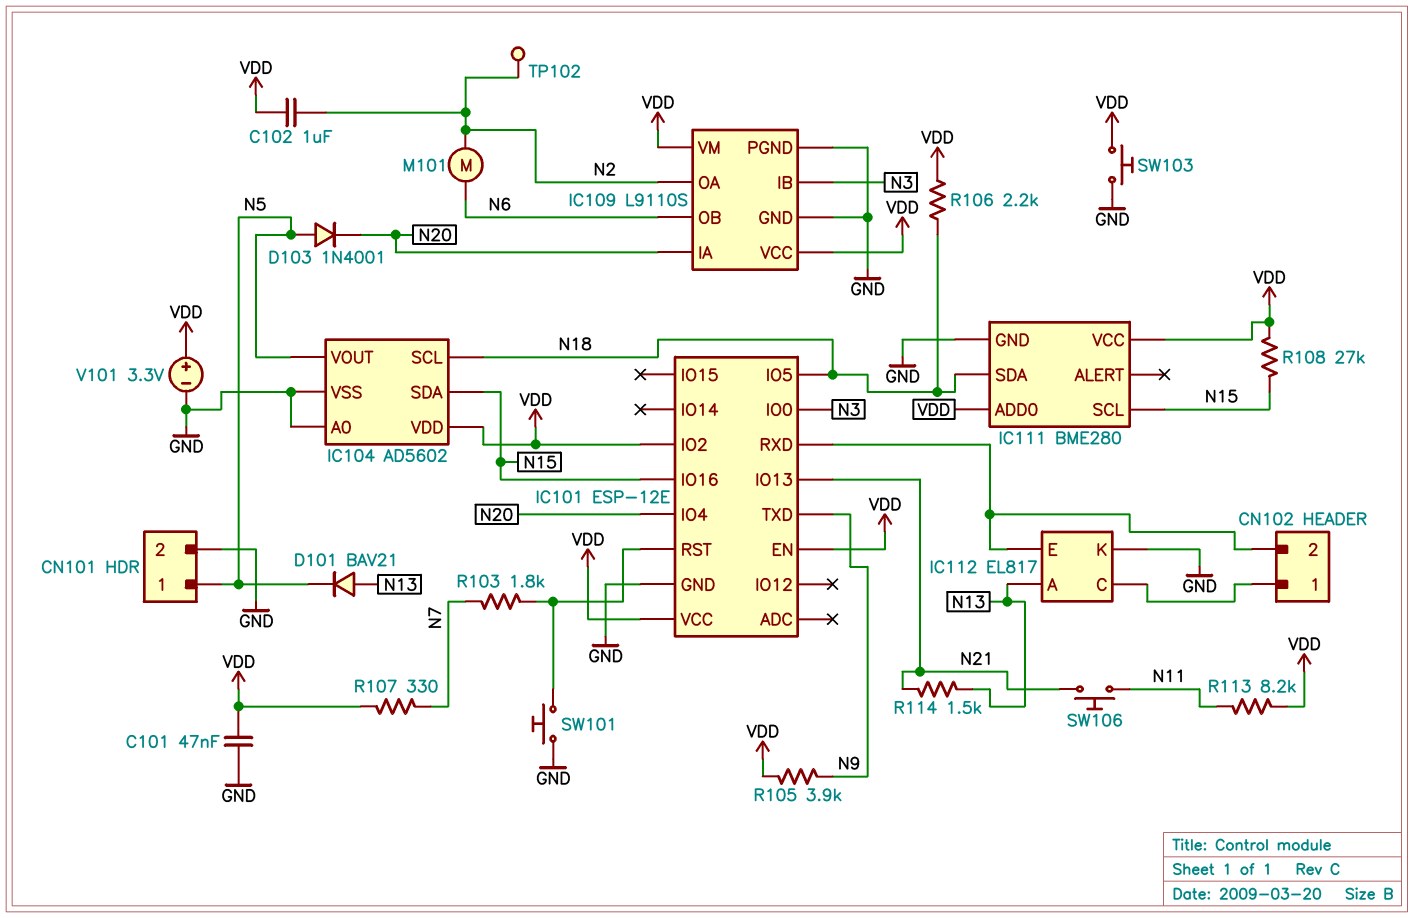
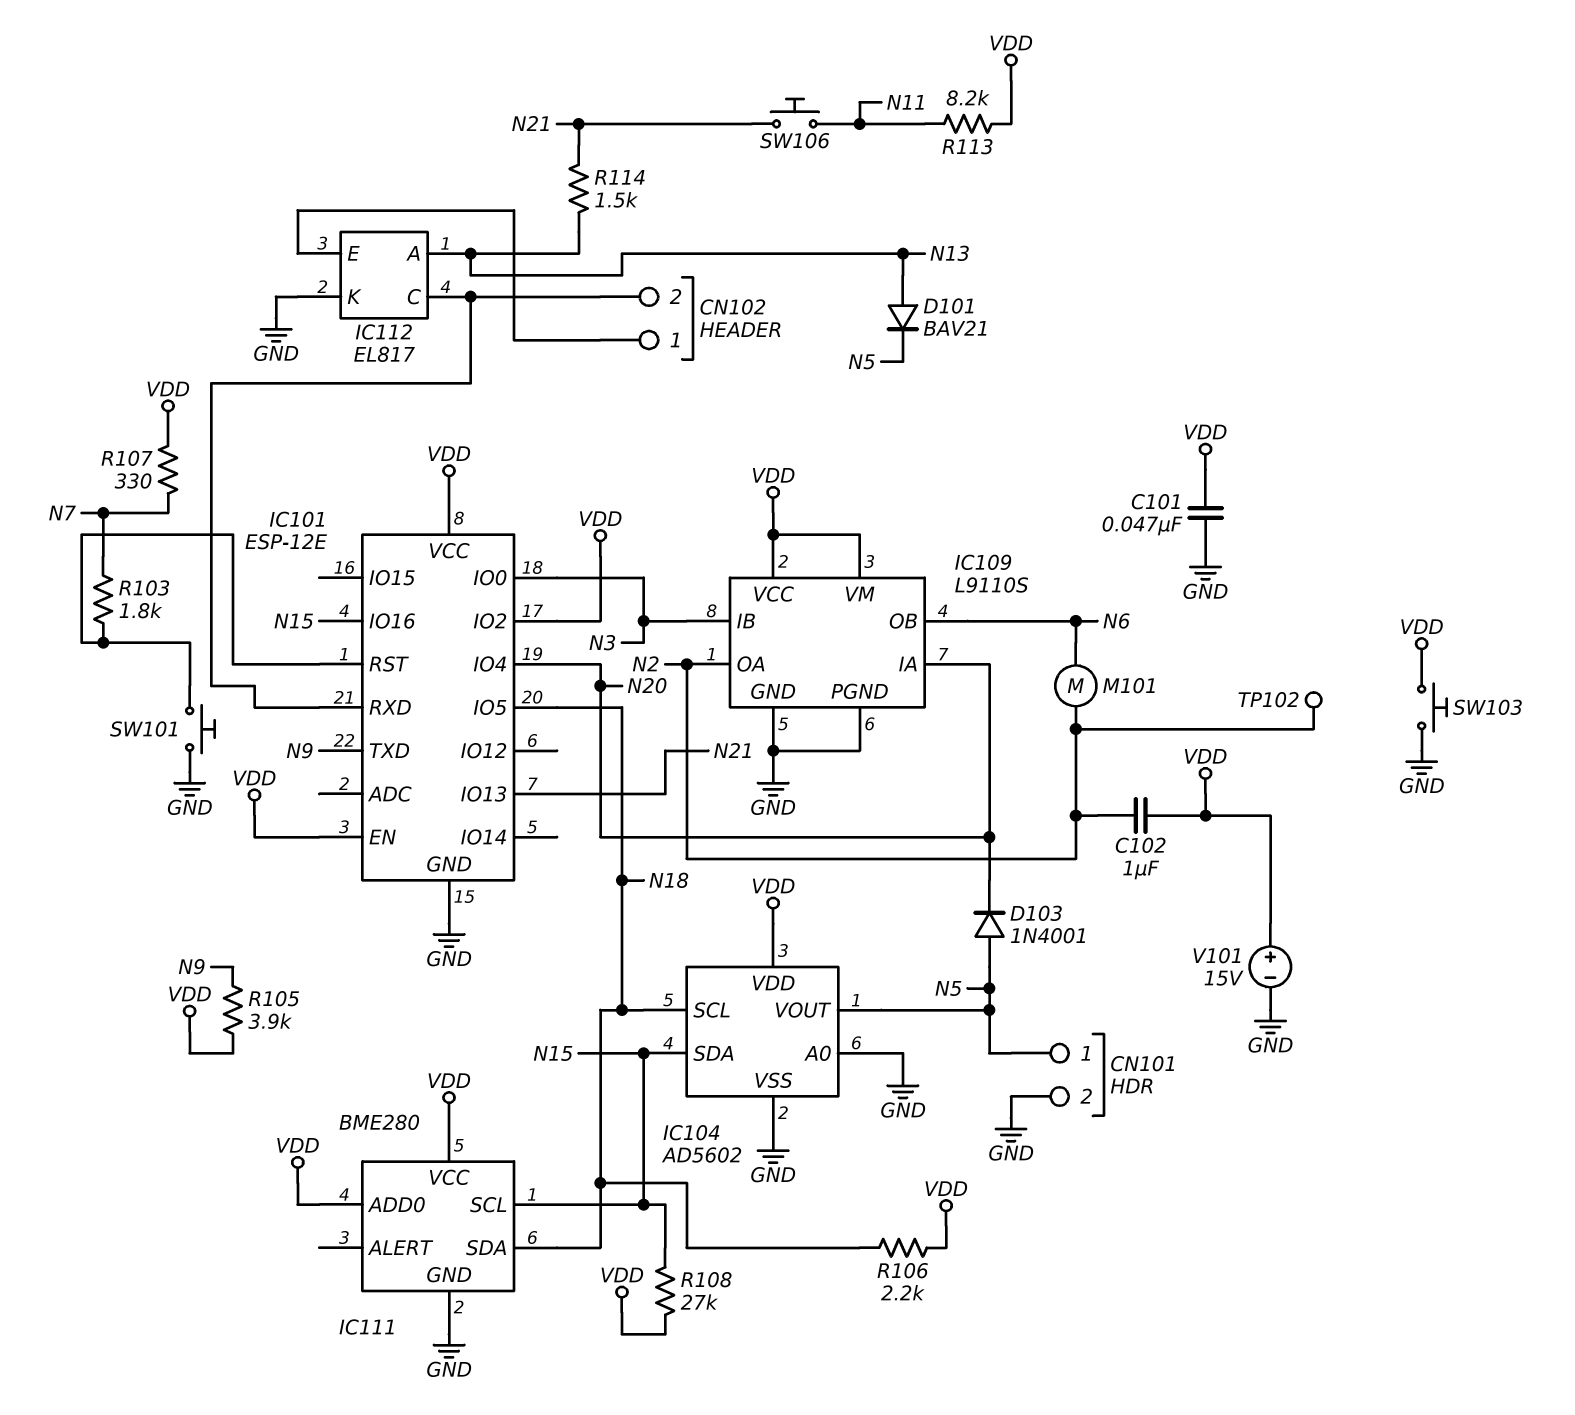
IC112 pin C: CN102/1 -> CN102/2
IC112 pin E: CN102/2 -> CN102/1
V101: 3.3V (plus VDD, minus GND) -> 15V (plus VDD, minus GND)

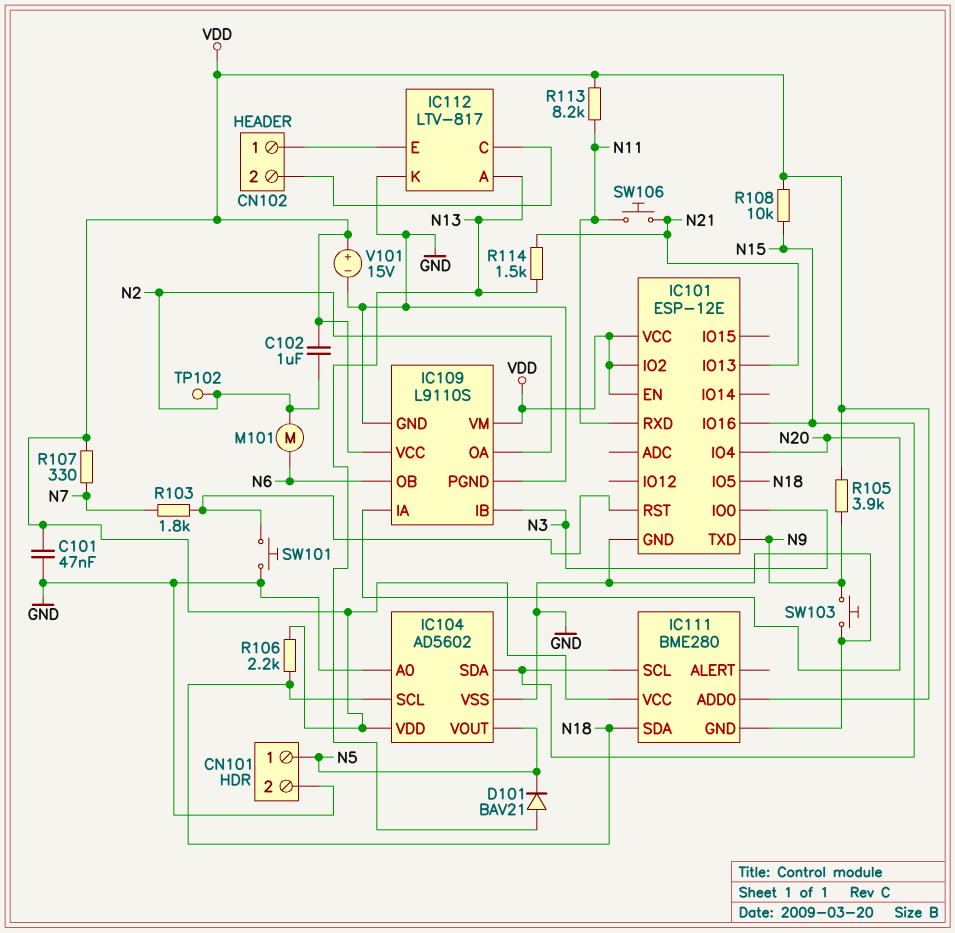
D103: diode 1N4001 (A N5, K N20) -> none
IC101 pin RXD: CN102/2 -> N11
IC112: EL817 -> LTV-817
R108: 27k (N15, VDD) -> 10k (N15, VDD)
SW103: button (GND, VDD) -> button (GND, N9)

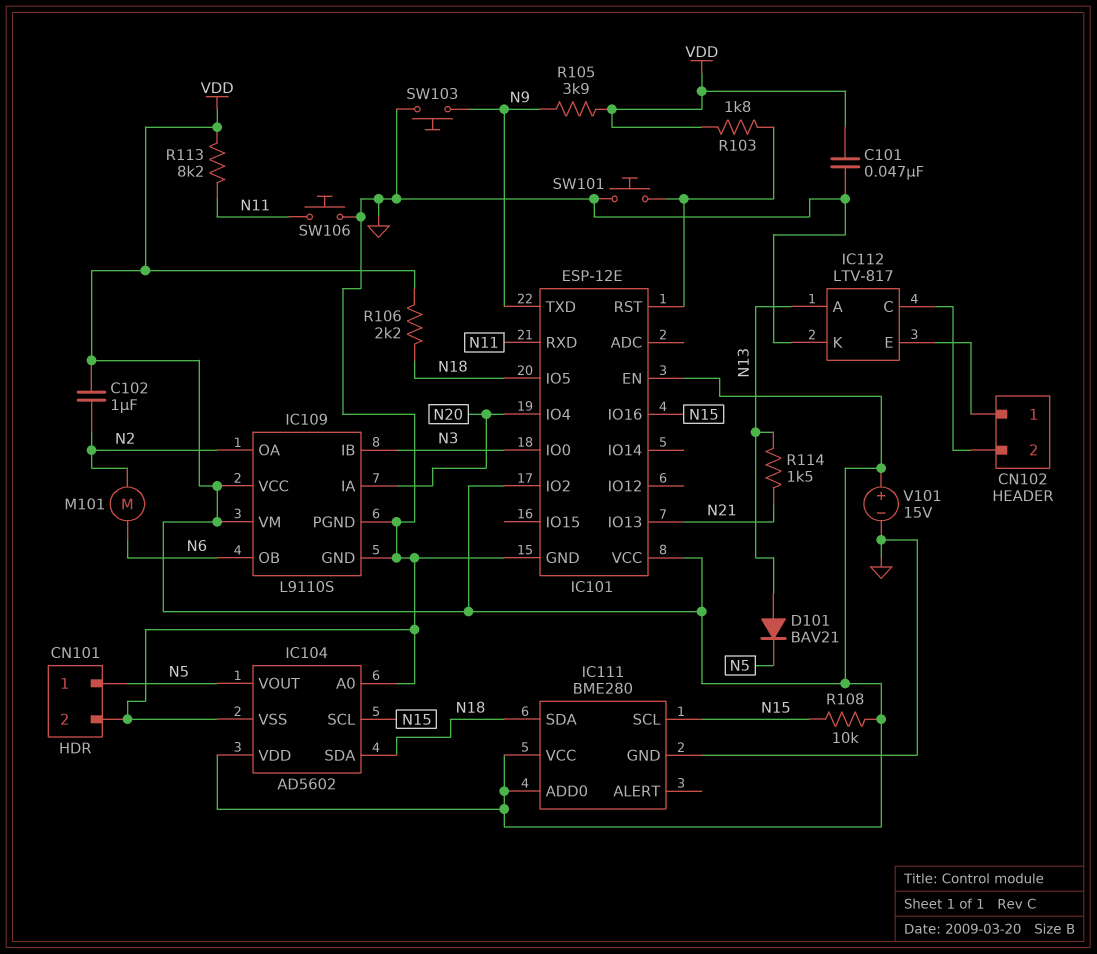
IC104 pin SCL: N18 -> N15
IC104 pin SDA: N15 -> N18
R103: 1.8k (IC101/RST, N7) -> 1.8k (IC101/RST, VDD)
R107: 330 (N7, VDD) -> none
SW106: button (N11, N21) -> button (GND, N11)
TP102: test point (N2) -> none

